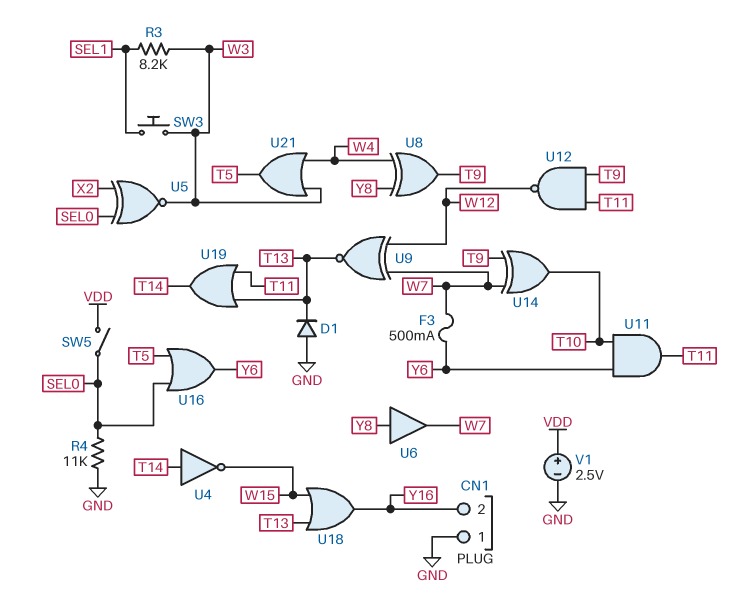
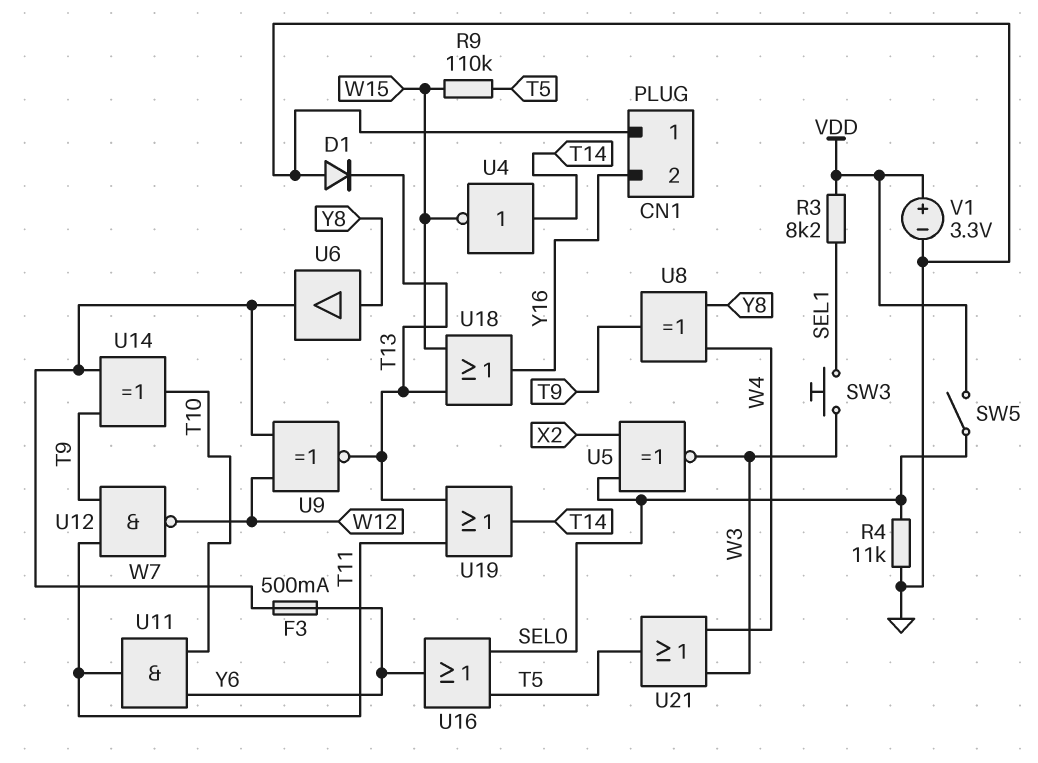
R3: 8.2k (SEL1, W3) -> 8.2k (SEL1, VDD)
R9: none -> 110k (T5, W15)
V1: 2.5V (plus VDD, minus GND) -> 3.3V (plus VDD, minus GND)

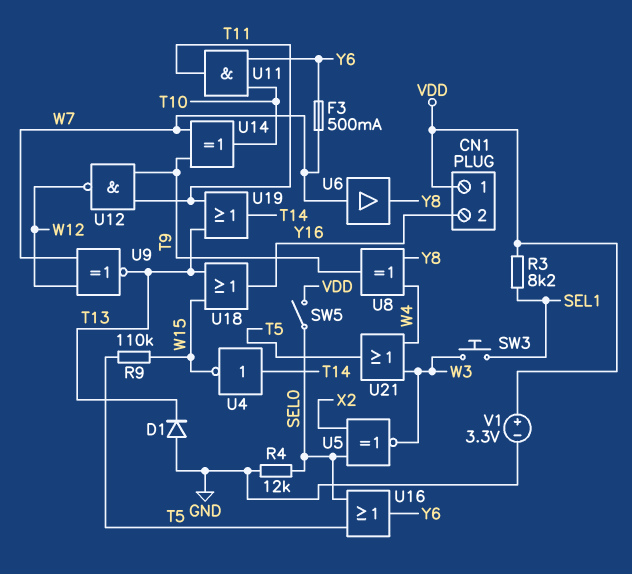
CN1 pin 1: GND -> VDD
R4: 11k (GND, SEL0) -> 12k (GND, SEL0)
U6: buffer (in Y8, out W7) -> buffer (in W7, out Y8)

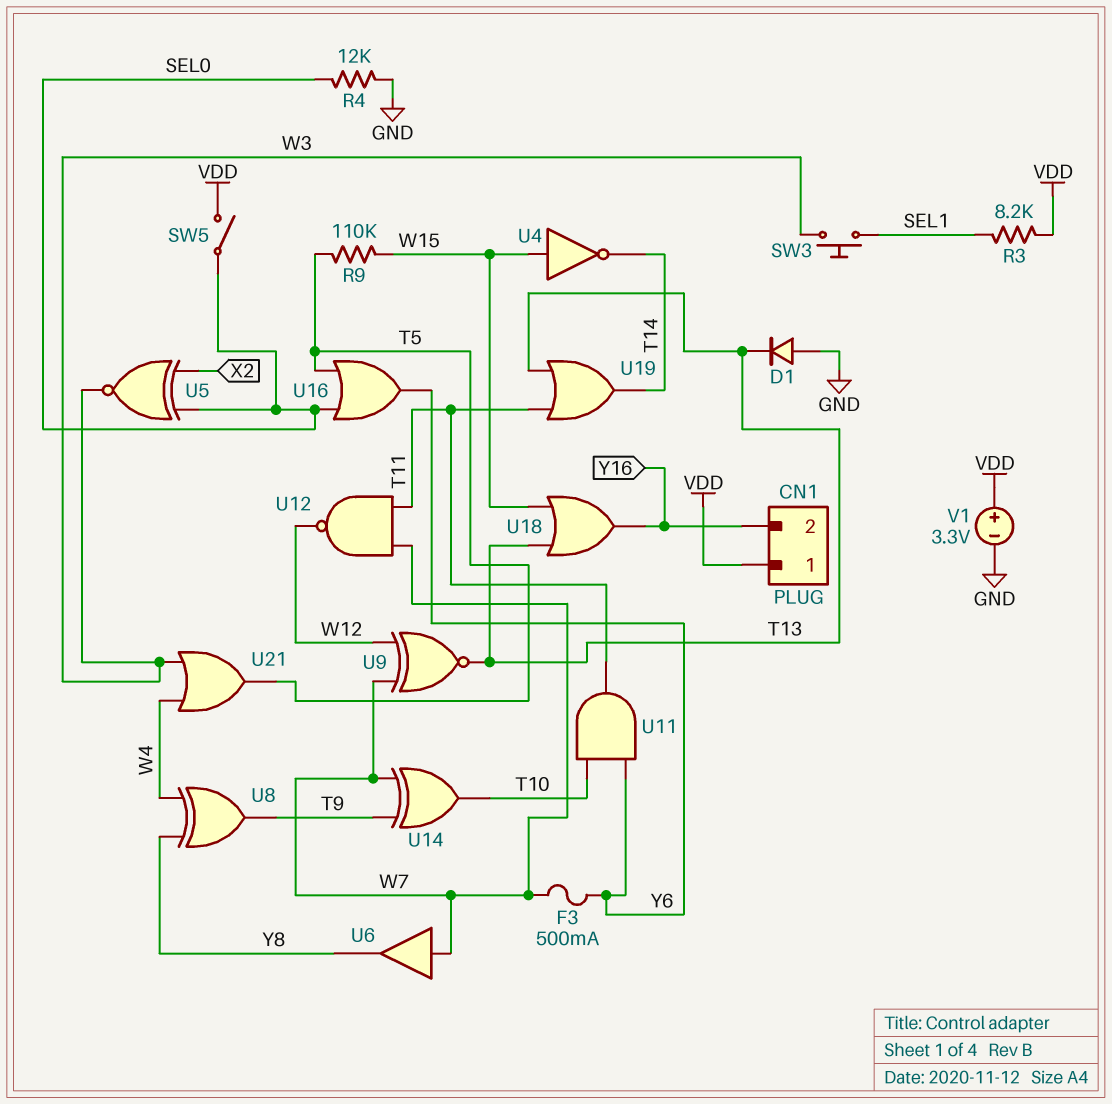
U4: NOT (in T14, out W15) -> NOT (in W15, out T14)
U12: NAND (in T9, in T11, out W12) -> NAND (in T11, in W7, out W12)

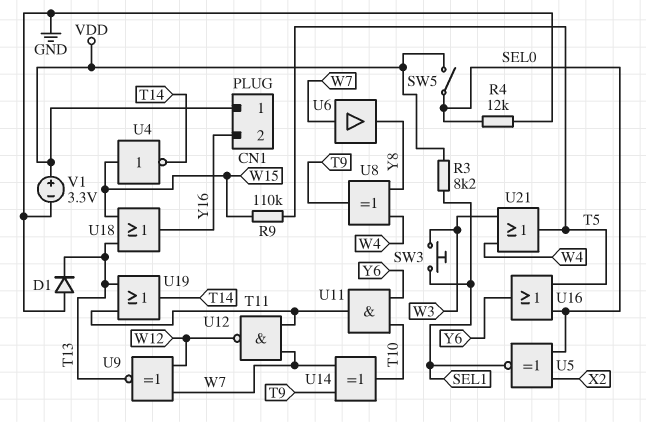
F3: 500mA (W7, Y6) -> none
U5: XNOR (in SEL0, in X2, out W3) -> XNOR (in SEL0, in X2, out SEL1)

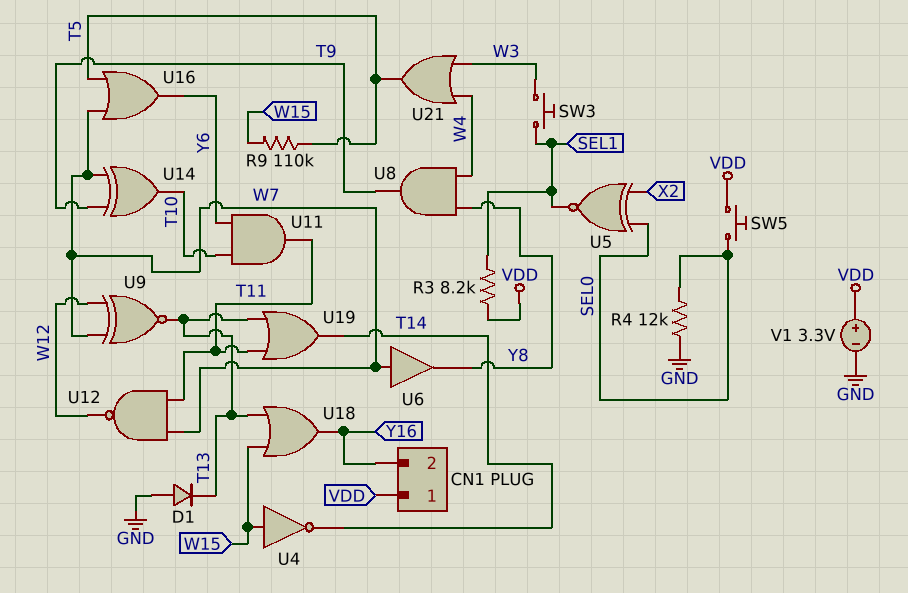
SW5: switch (SEL0, VDD) -> button (SEL0, VDD)
U8: XOR (in W4, in Y8, out T9) -> AND (in W4, in Y8, out T9)
U16: OR (in SEL0, in T5, out Y6) -> OR (in T5, in W7, out Y6)

